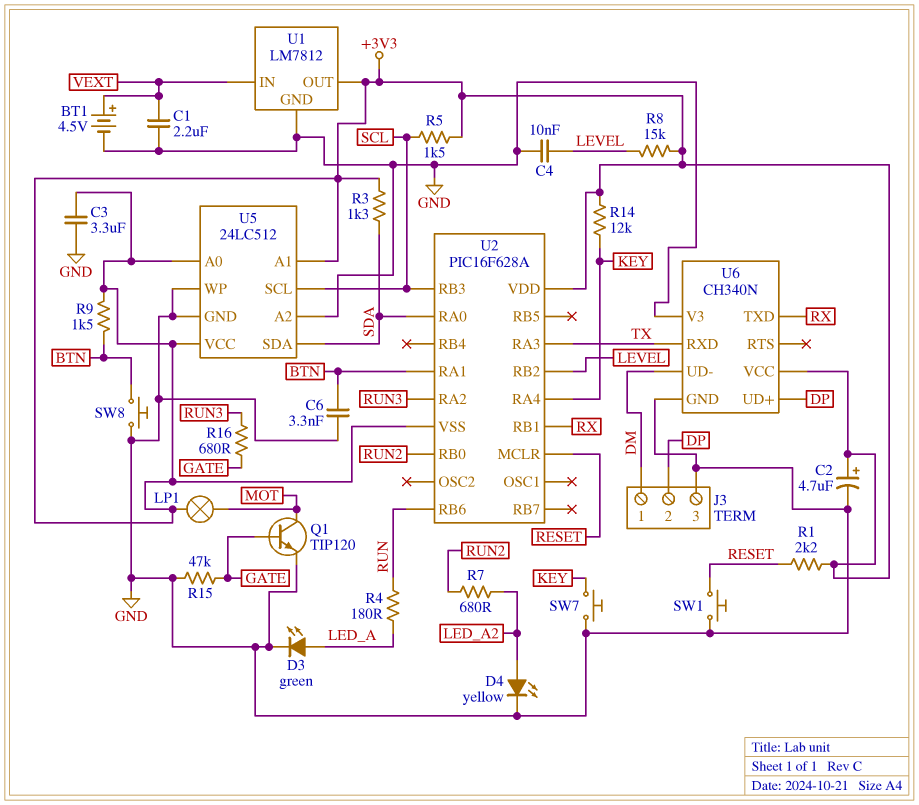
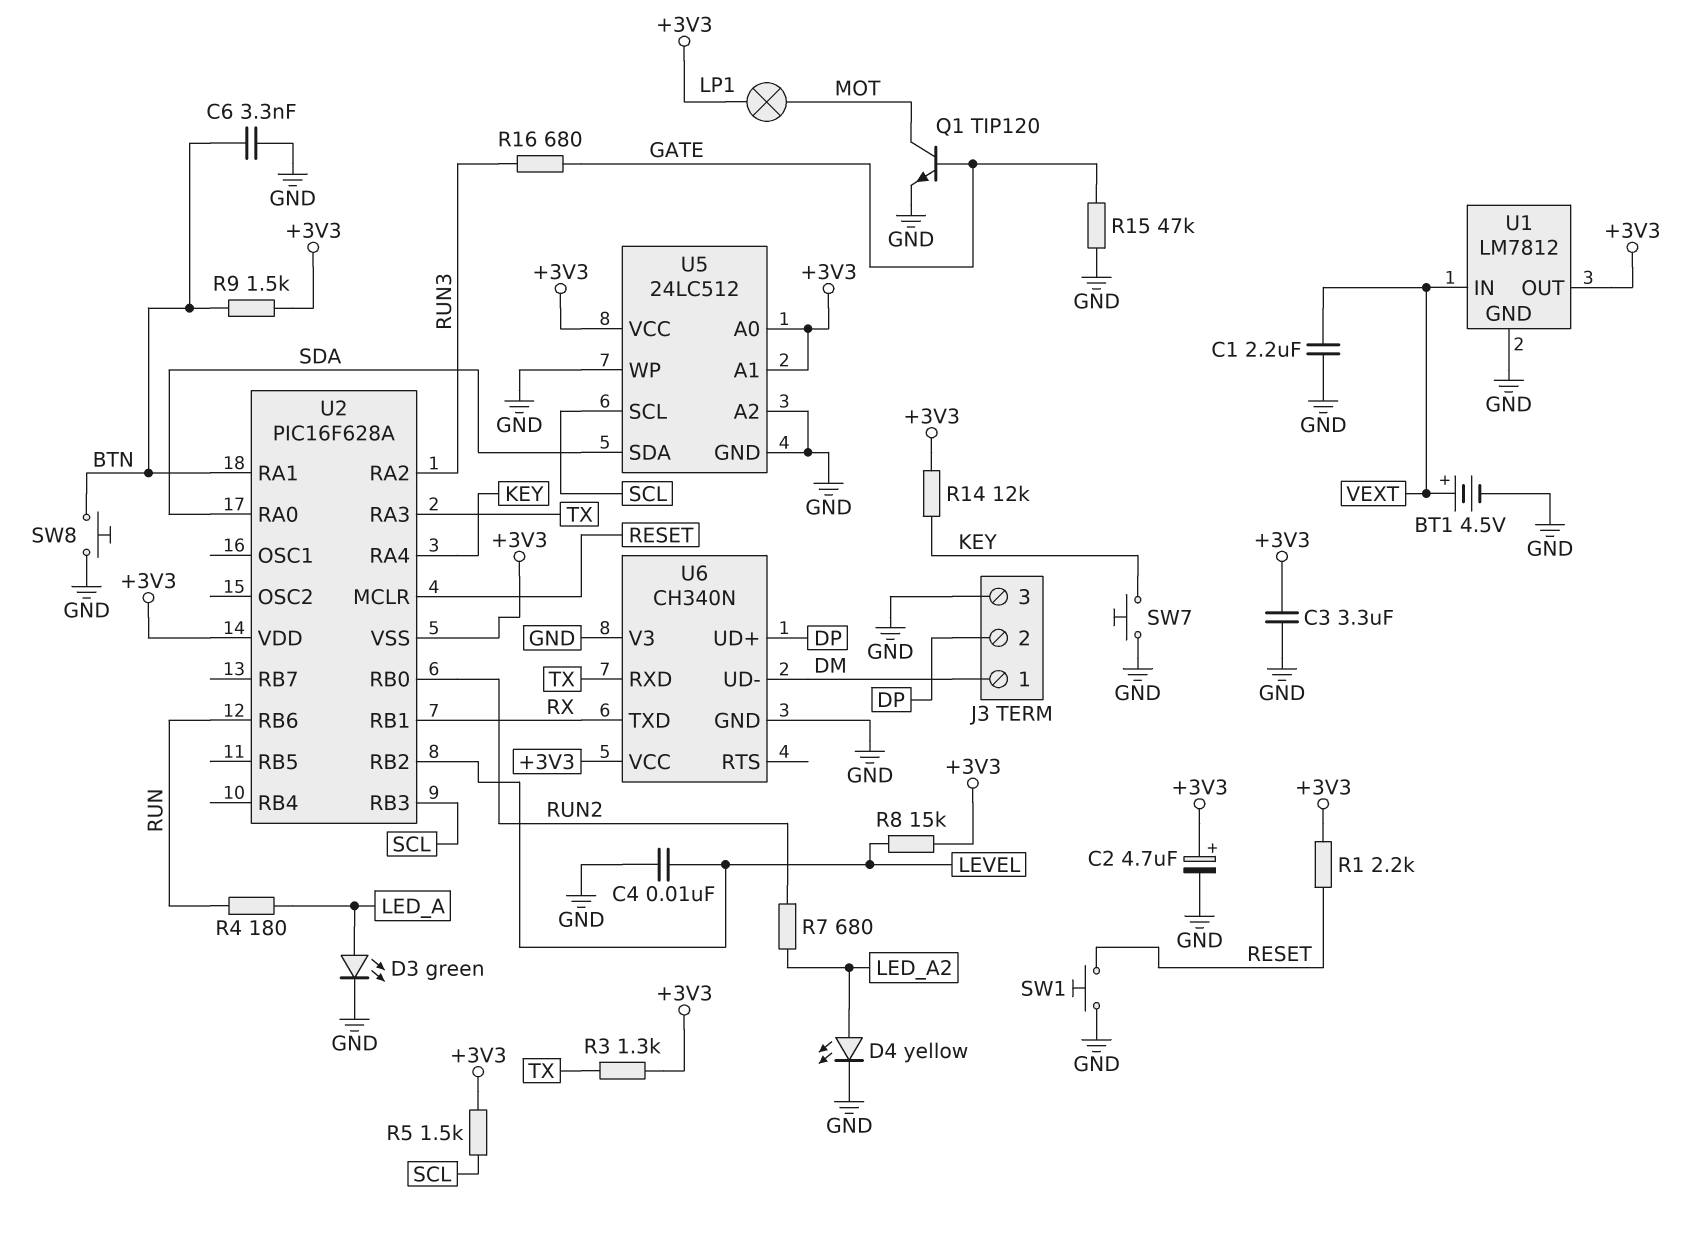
R3: 1.3k (+3V3, SDA) -> 1.3k (+3V3, TX)

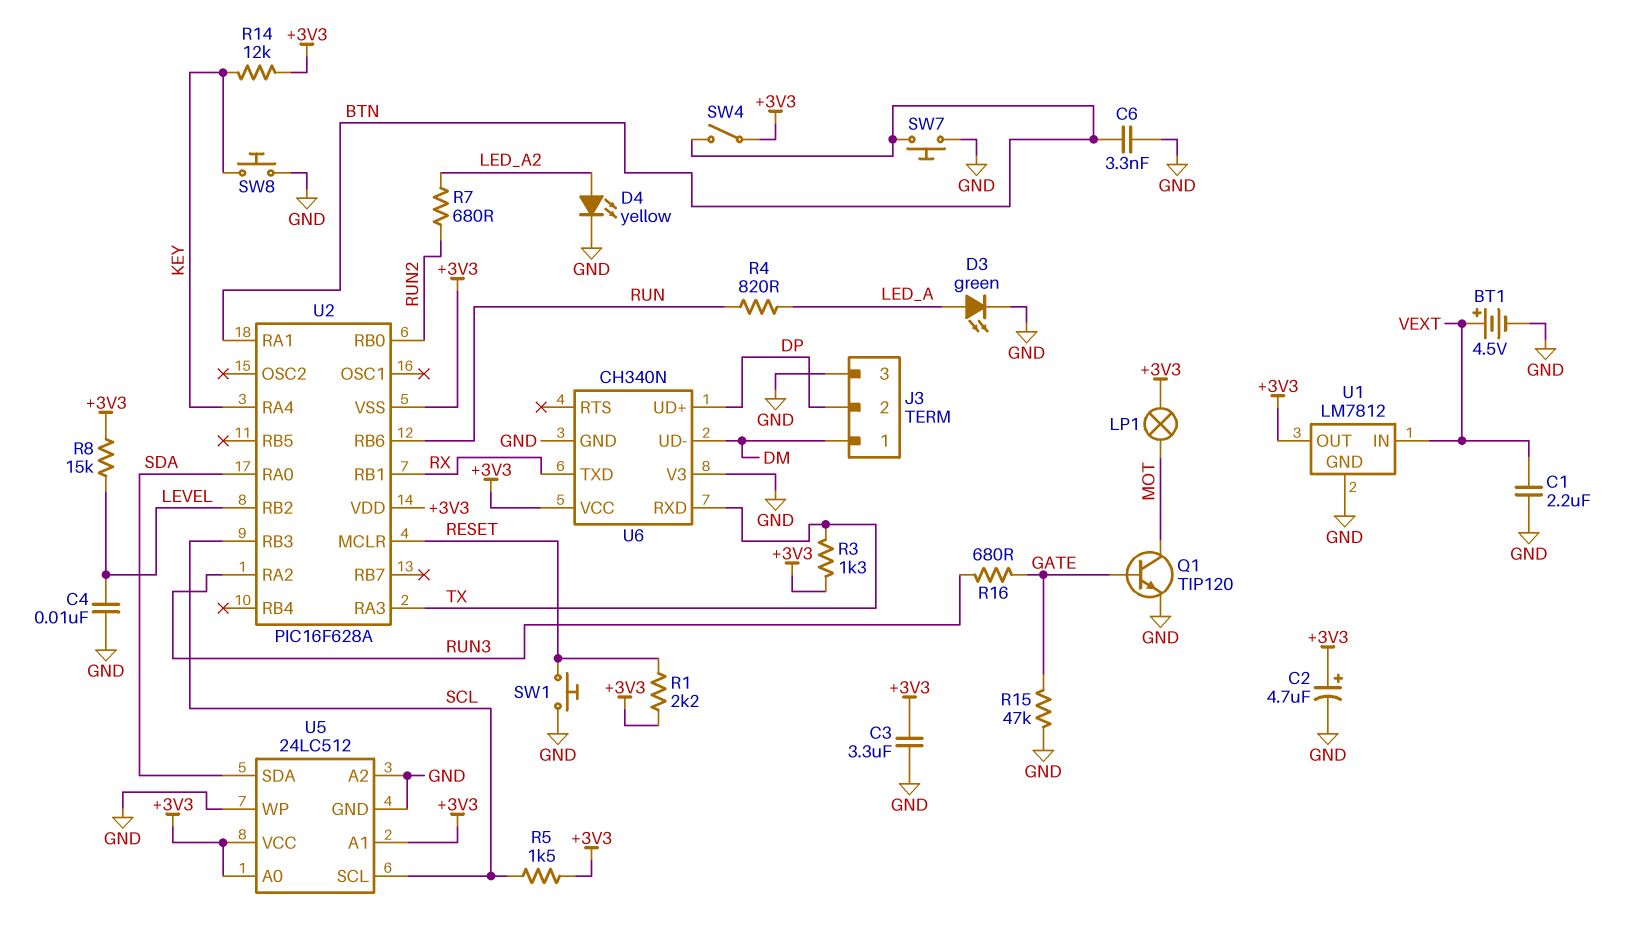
R4: 180 (LED_A, RUN) -> 820 (LED_A, RUN)
R9: 1.5k (+3V3, BTN) -> none
SW4: none -> switch (+3V3, BTN)
SW7: button (GND, KEY) -> button (BTN, GND)
SW8: button (BTN, GND) -> button (GND, KEY)

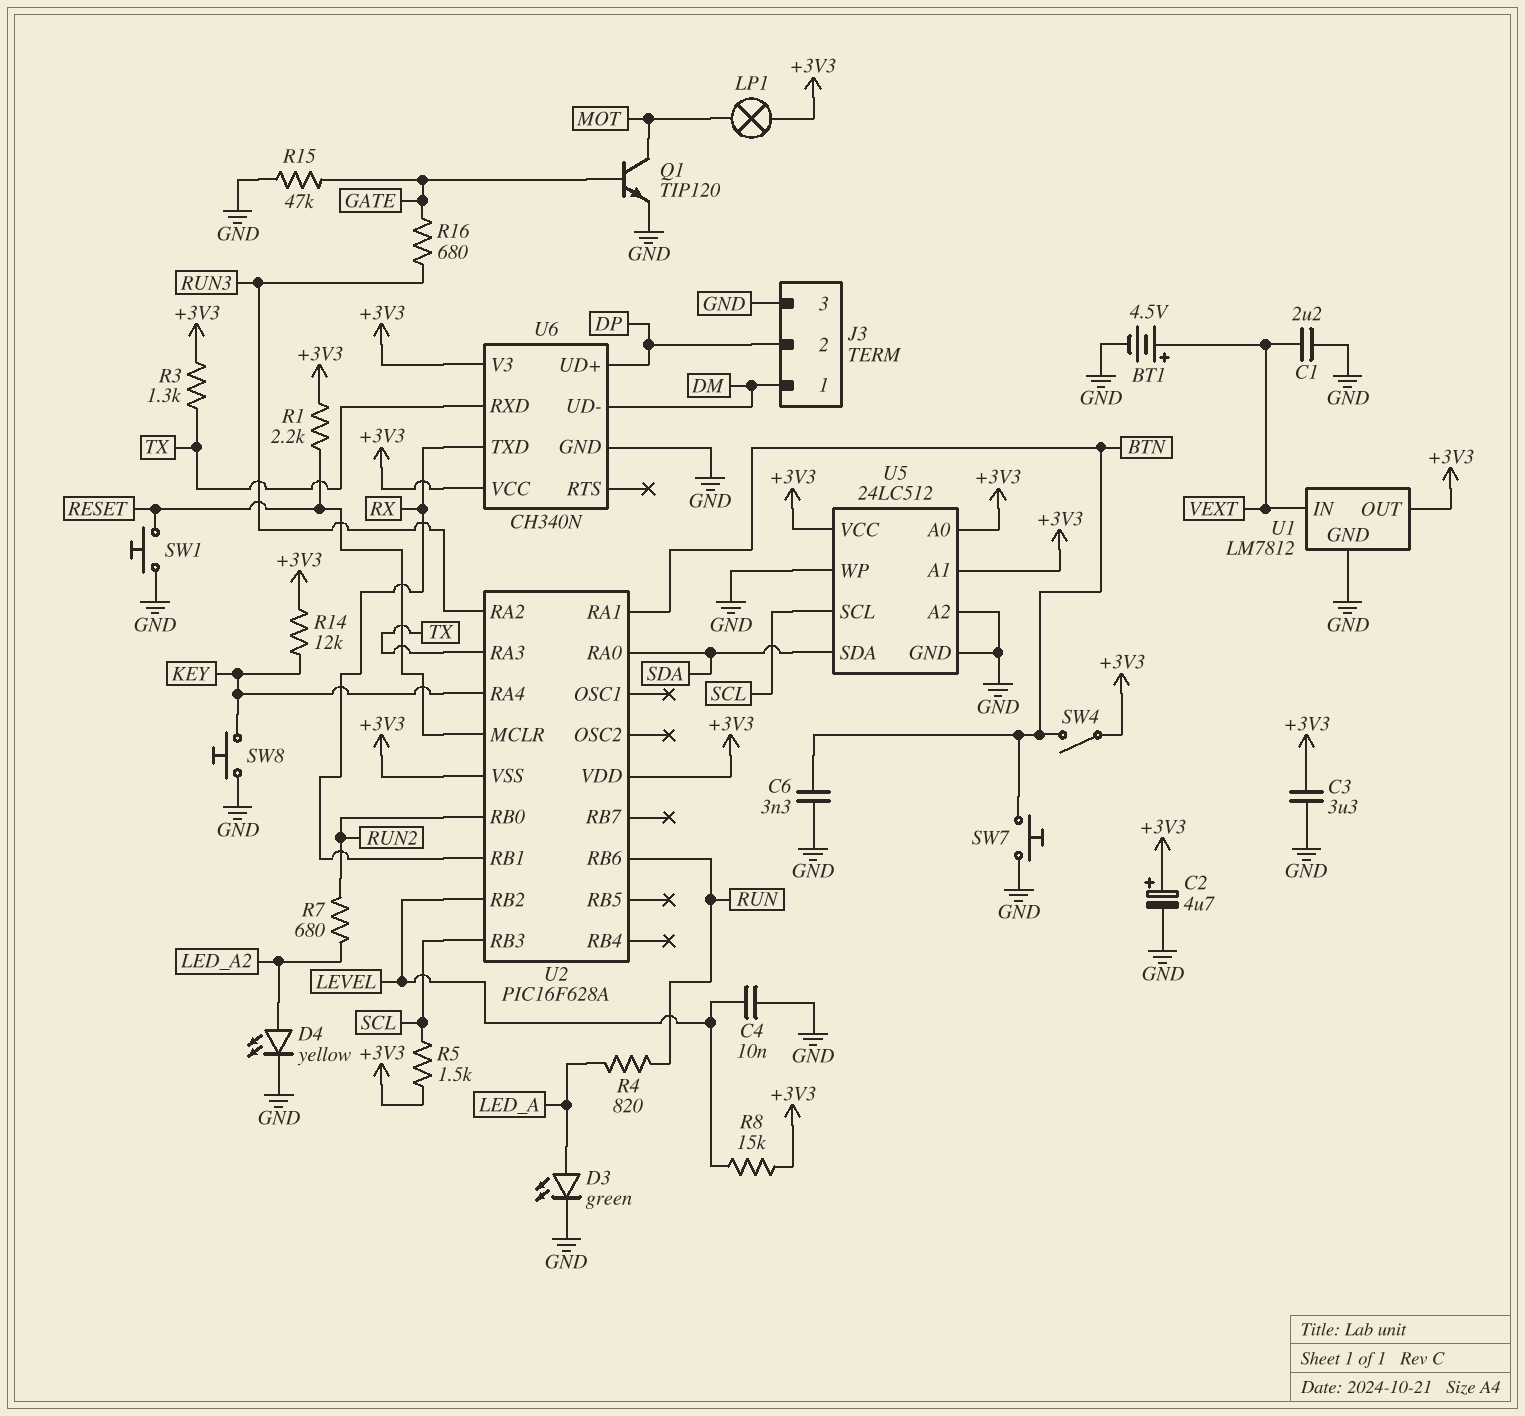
U6 pin V3: GND -> +3V3

